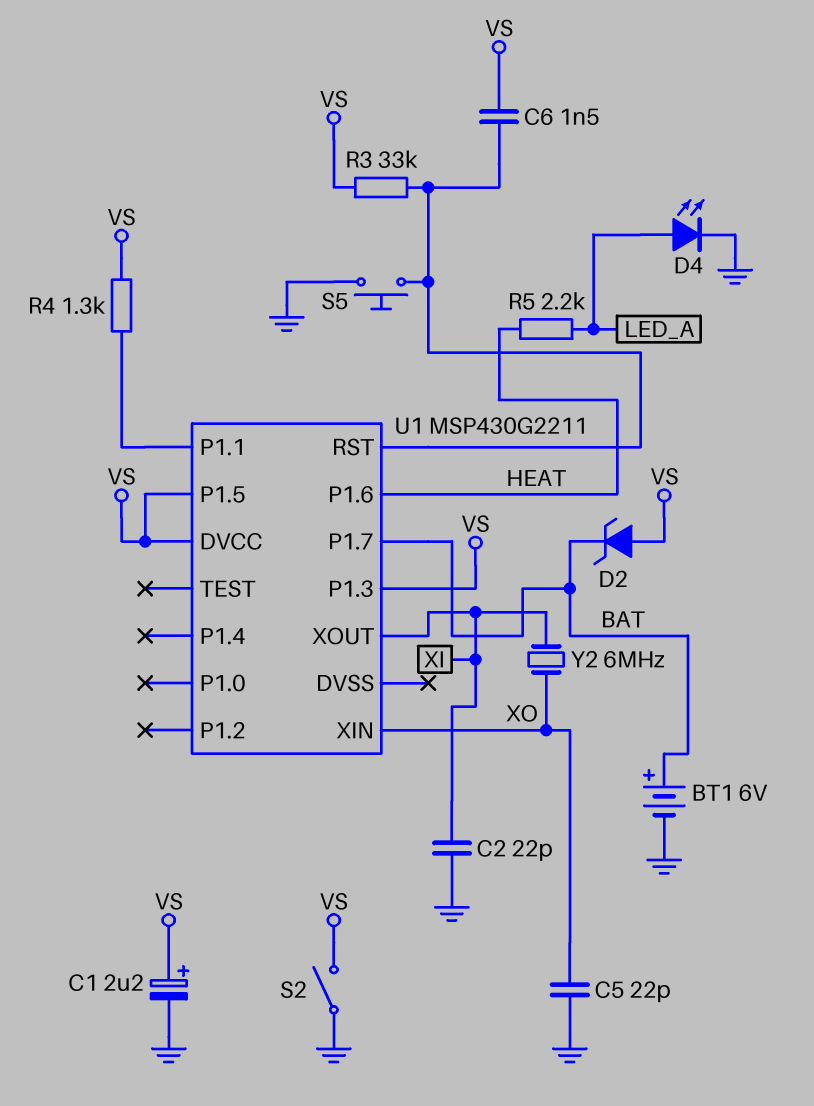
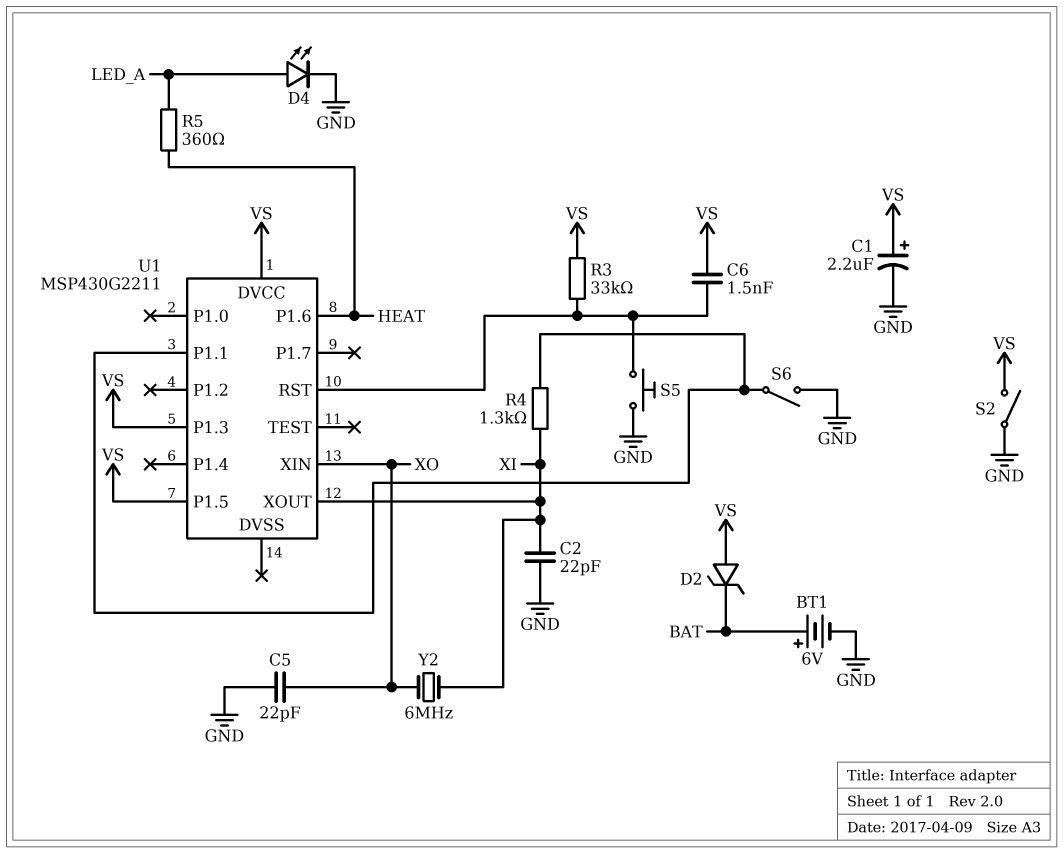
R4: 1.3k (U1/P1.1, VS) -> 1.3k (U1/P1.1, XI)
R5: 2.2k (HEAT, LED_A) -> 360 (HEAT, LED_A)
S6: none -> switch (GND, U1/P1.1)
U1 pin P1.7: BAT -> none

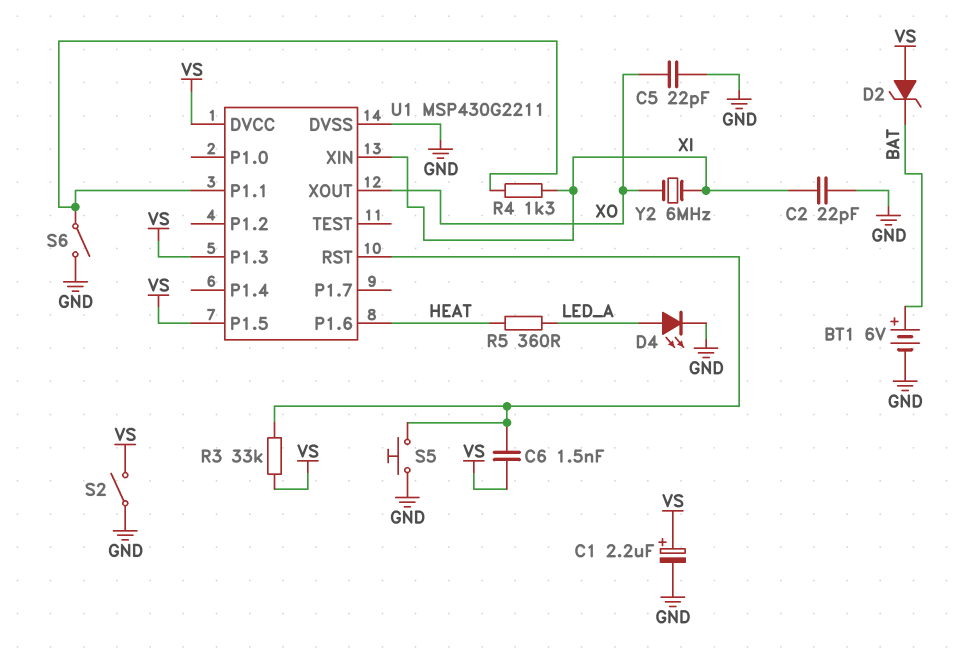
U1 pin DVSS: none -> GND
U1 pin XIN: XO -> XI
U1 pin XOUT: XI -> XO

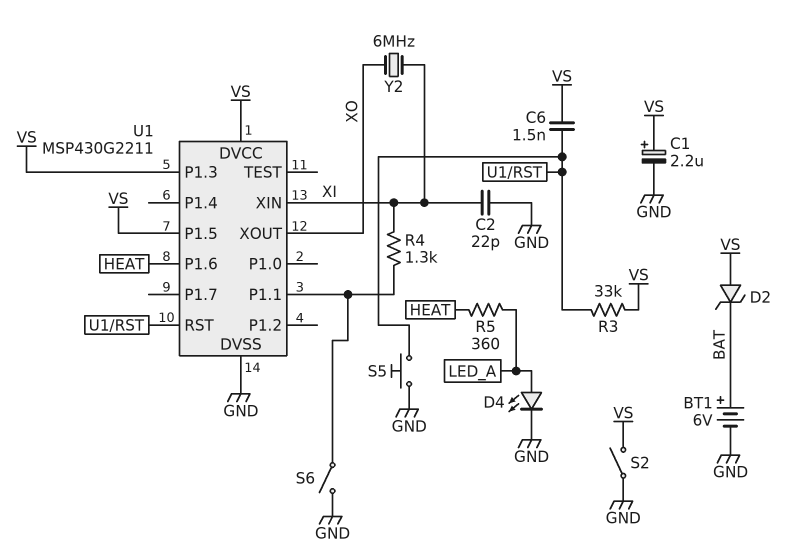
C5: 22pF (GND, XO) -> none

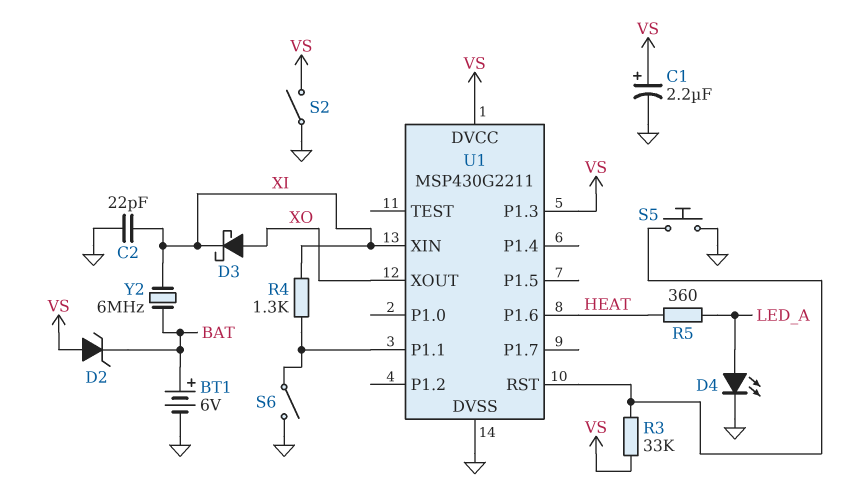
C6: 1.5nF (U1/RST, VS) -> none
D3: none -> schottky (A XO, K XI)
U1 pin P1.5: VS -> none
Y2: 6MHz (XI, XO) -> 6MHz (BAT, XI)

